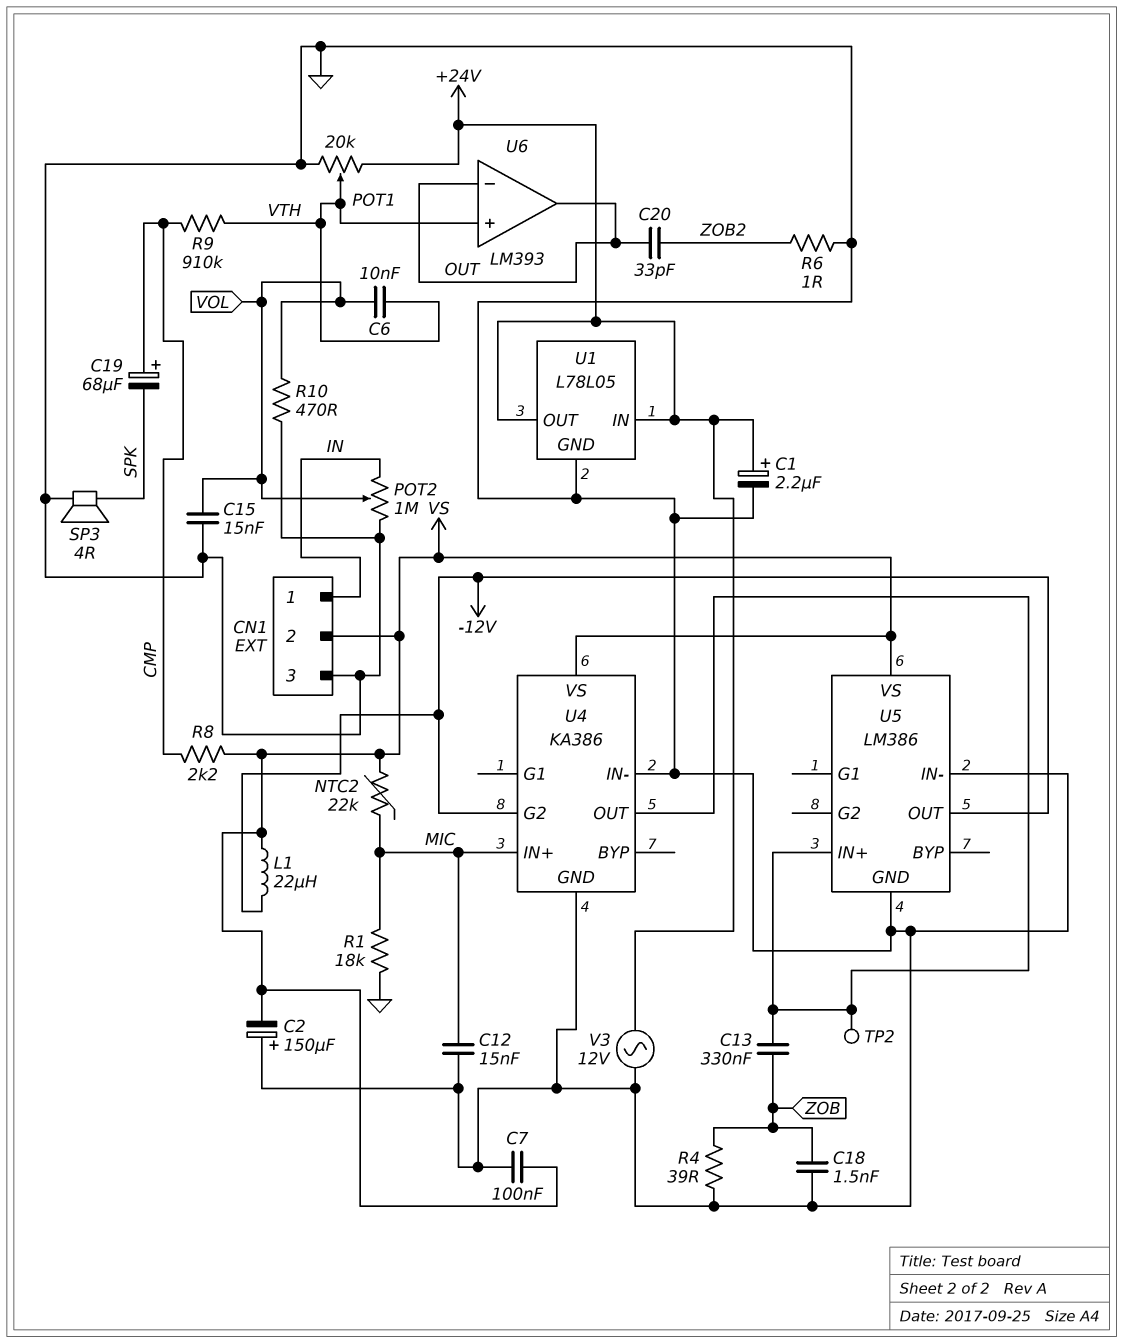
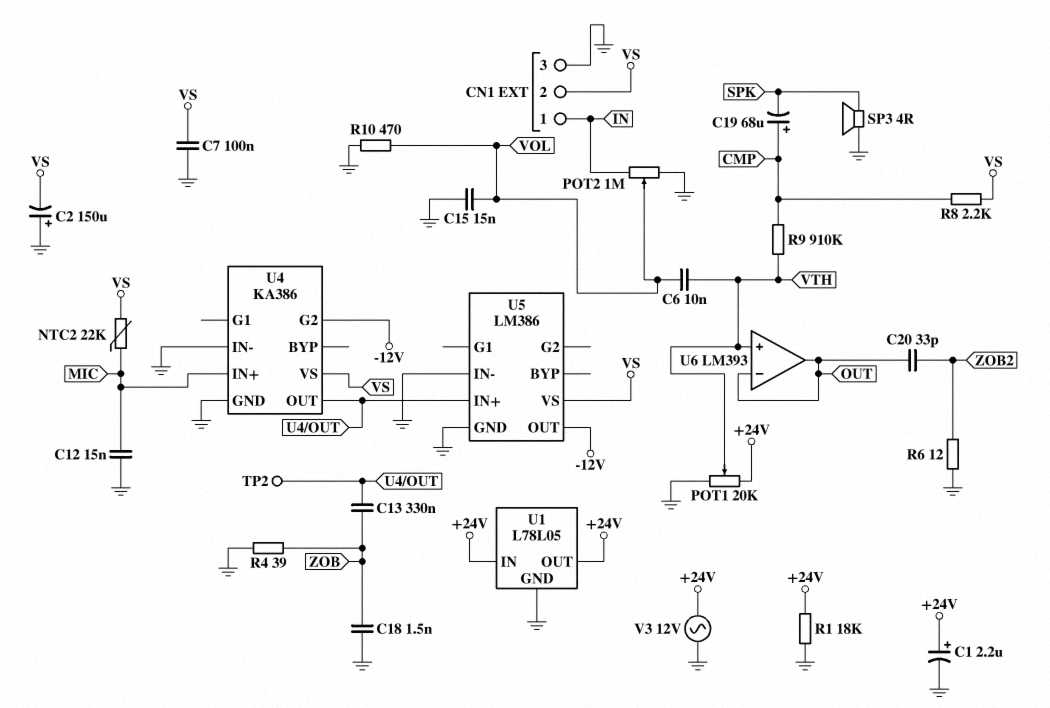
L1: 22uH (-12V, VS) -> none
R1: 18k (GND, MIC) -> 18k (+24V, GND)
R6: 1 (GND, ZOB2) -> 12 (GND, ZOB2)

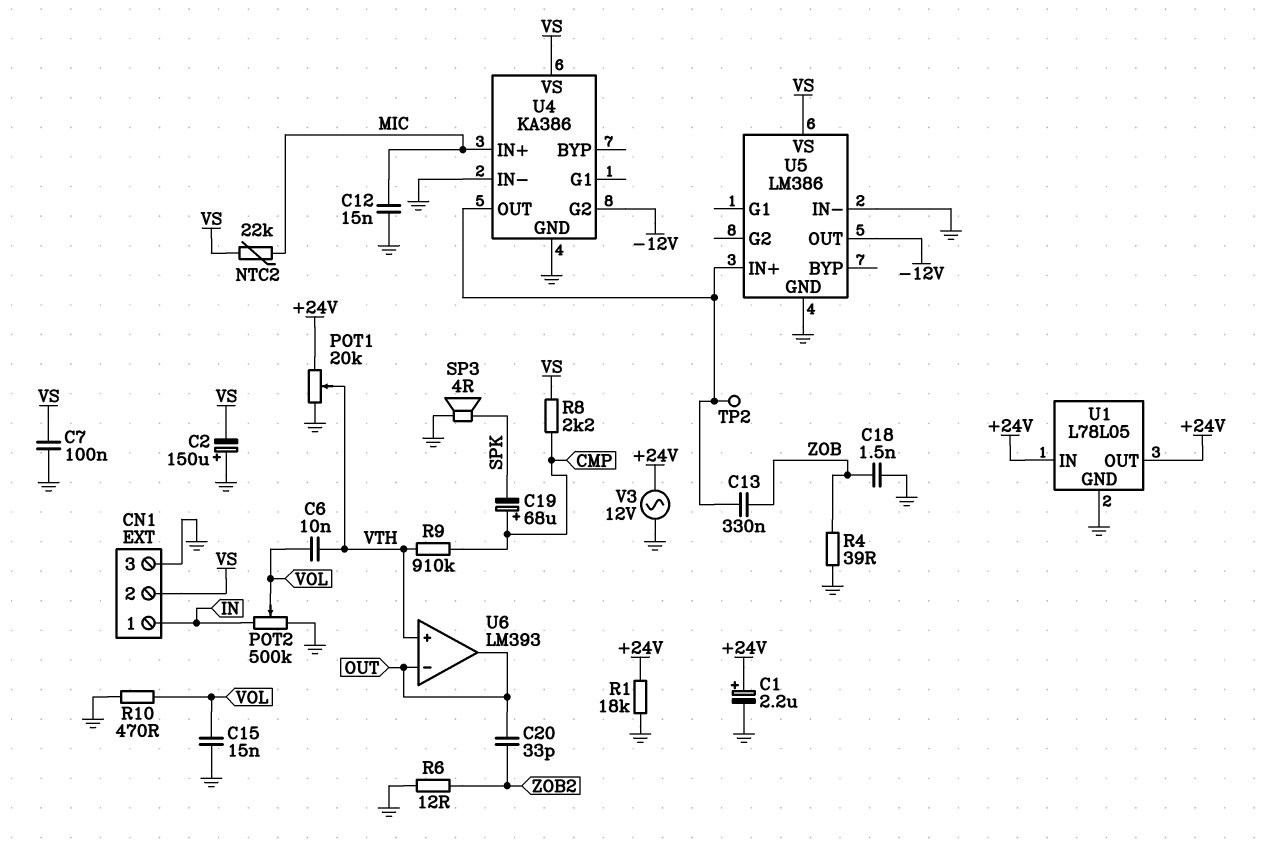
POT2: 1M (GND, IN, wiper VOL) -> 500k (GND, IN, wiper VOL)

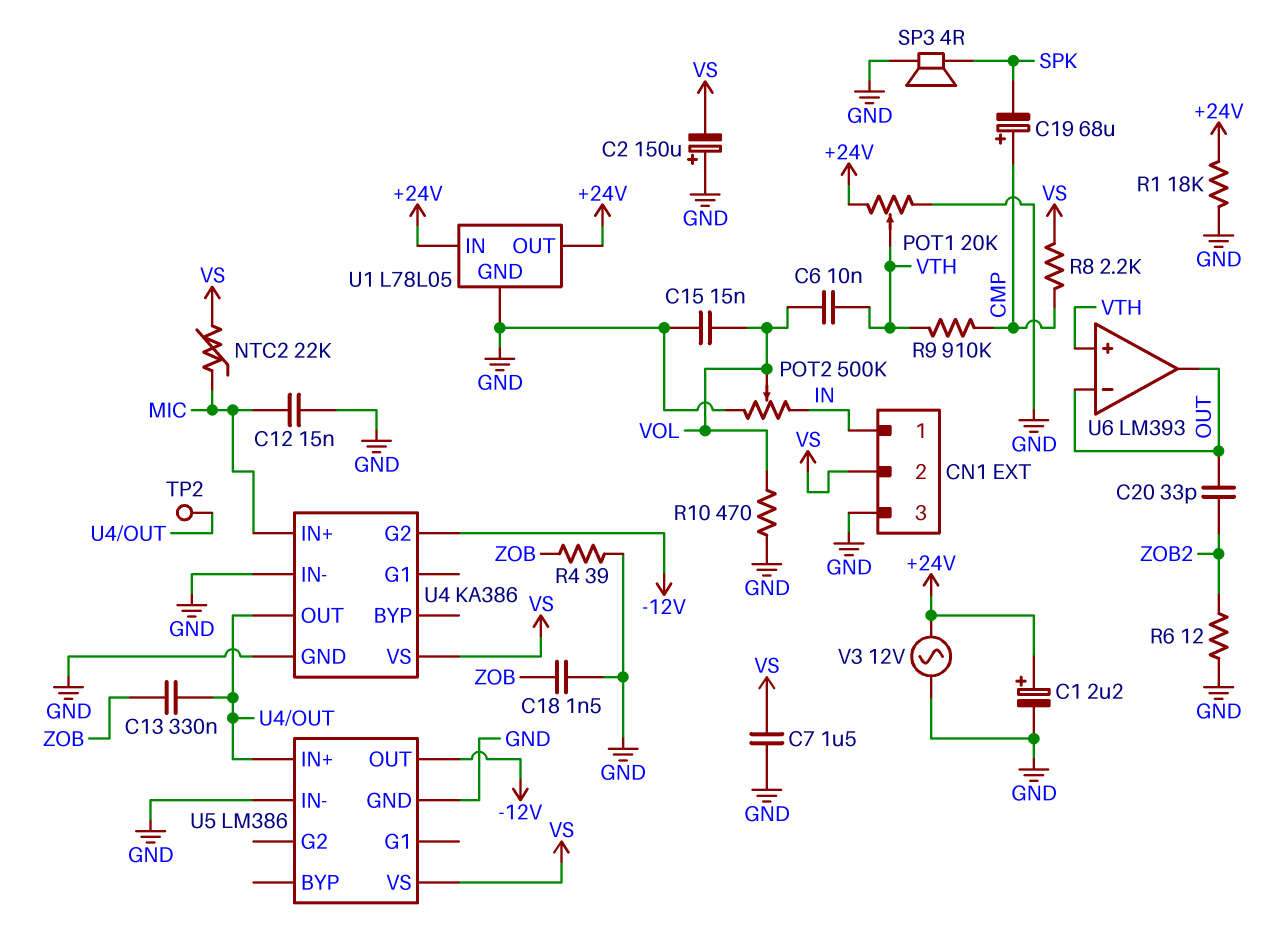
C7: 100nF (GND, VS) -> 1.5uF (GND, VS)

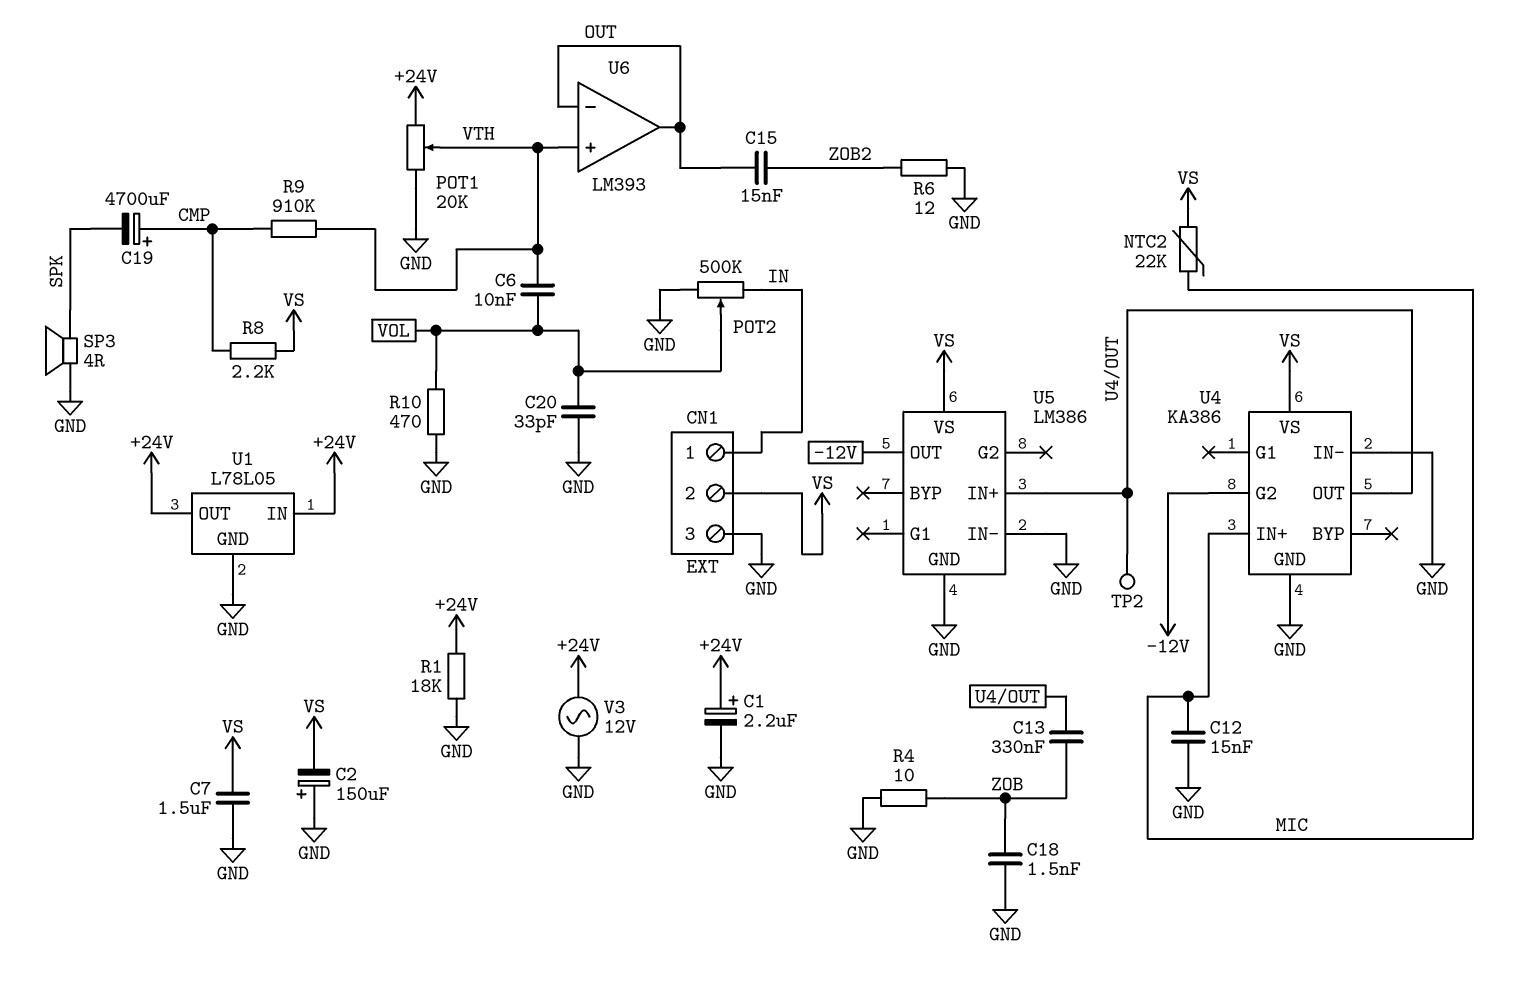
C15: 15nF (GND, VOL) -> 15nF (OUT, ZOB2)
C19: 68uF (plus CMP, minus SPK) -> 4700uF (plus CMP, minus SPK)
C20: 33pF (OUT, ZOB2) -> 33pF (GND, VOL)
R4: 39 (GND, ZOB) -> 10 (GND, ZOB)

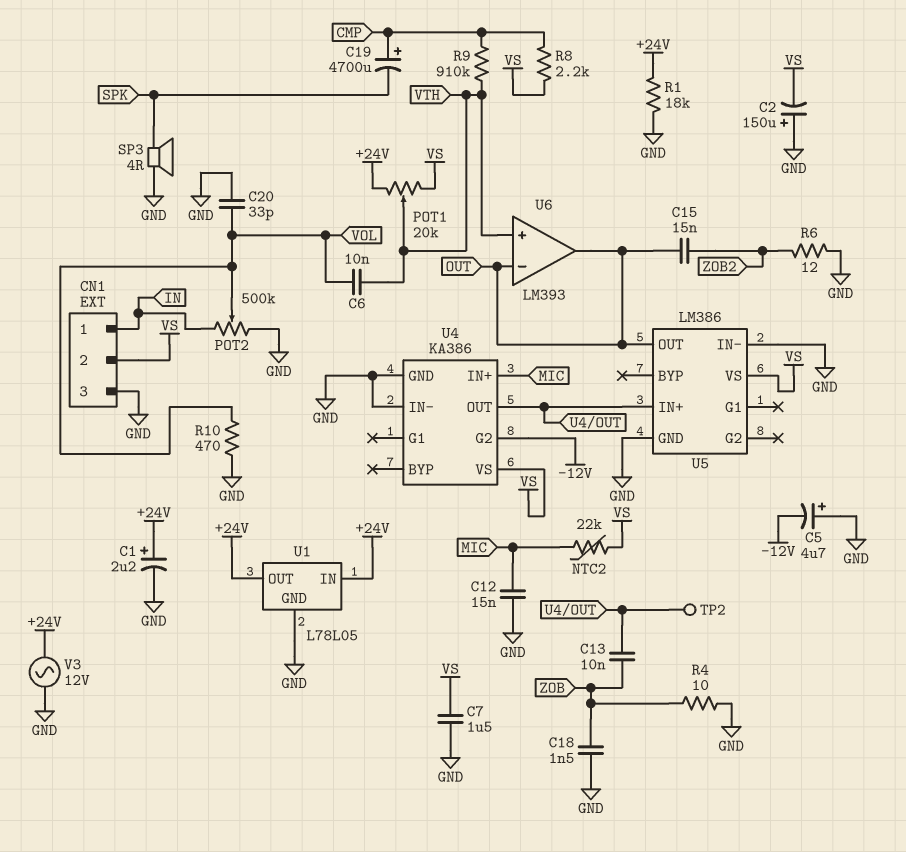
C5: none -> 4.7uF (plus GND, minus -12V)
C13: 330nF (U4/OUT, ZOB) -> 10nF (U4/OUT, ZOB)
POT1: 20k (+24V, GND, wiper VTH) -> 20k (+24V, VS, wiper VTH)
U5 pin OUT: -12V -> OUT

